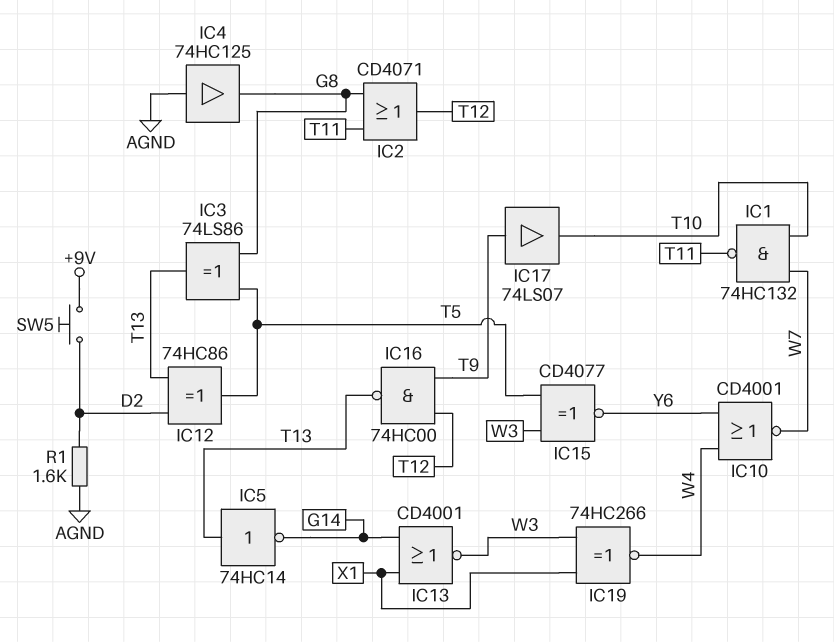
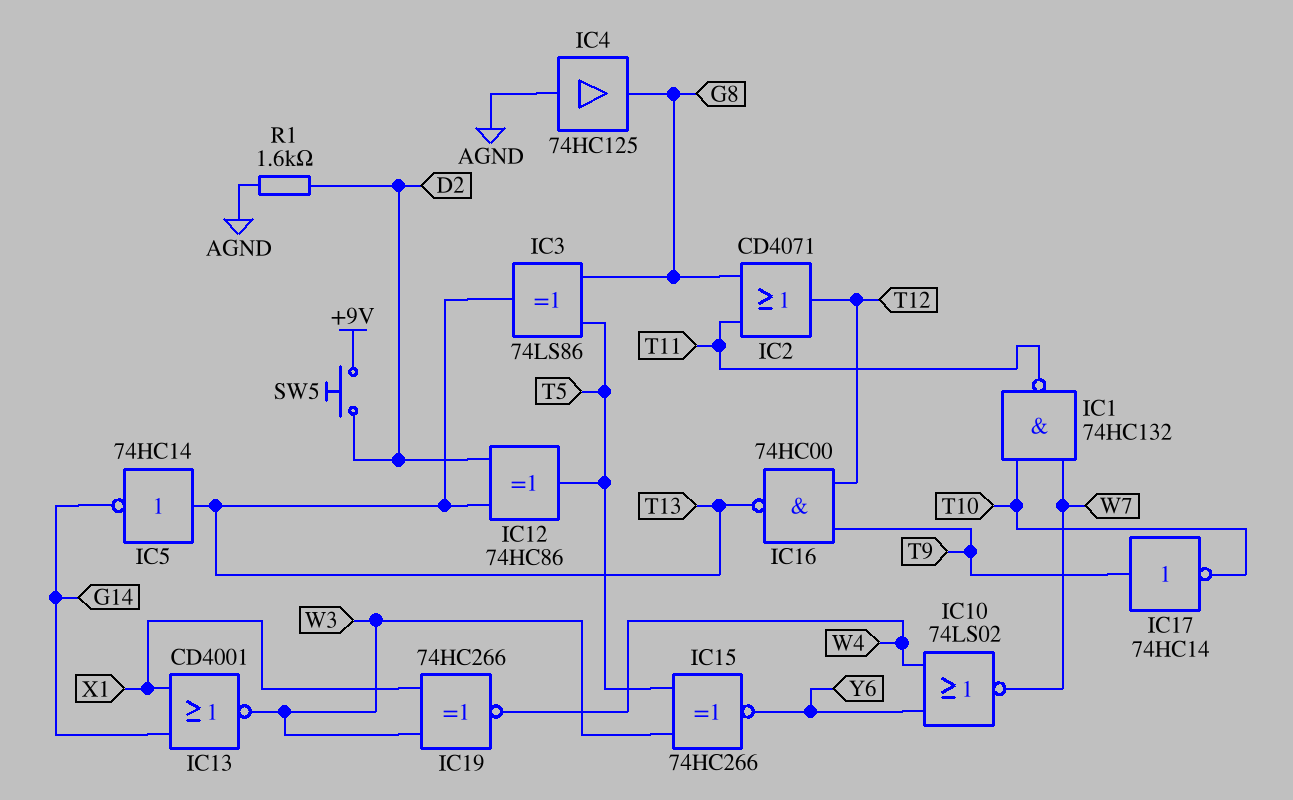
IC10: NOR CD4001 (in W4, in Y6, out W7) -> NOR 74LS02 (in W4, in Y6, out W7)
IC15: XNOR CD4077 (in T5, in W3, out Y6) -> XNOR 74HC266 (in T5, in W3, out Y6)
IC17: buffer 74LS07 (in T9, out T10) -> NOT 74HC14 (in T9, out T10)

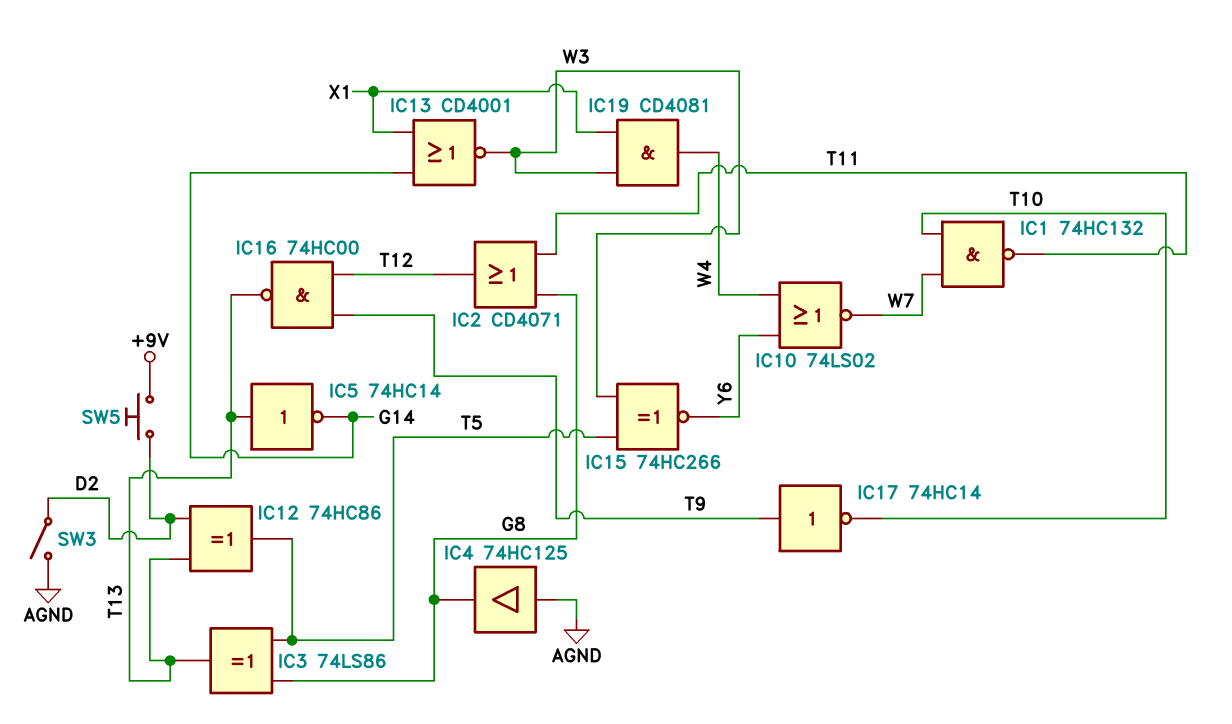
IC19: XNOR 74HC266 (in W3, in X1, out W4) -> AND CD4081 (in W3, in X1, out W4)
R1: 1.6k (AGND, D2) -> none
SW3: none -> switch (AGND, D2)

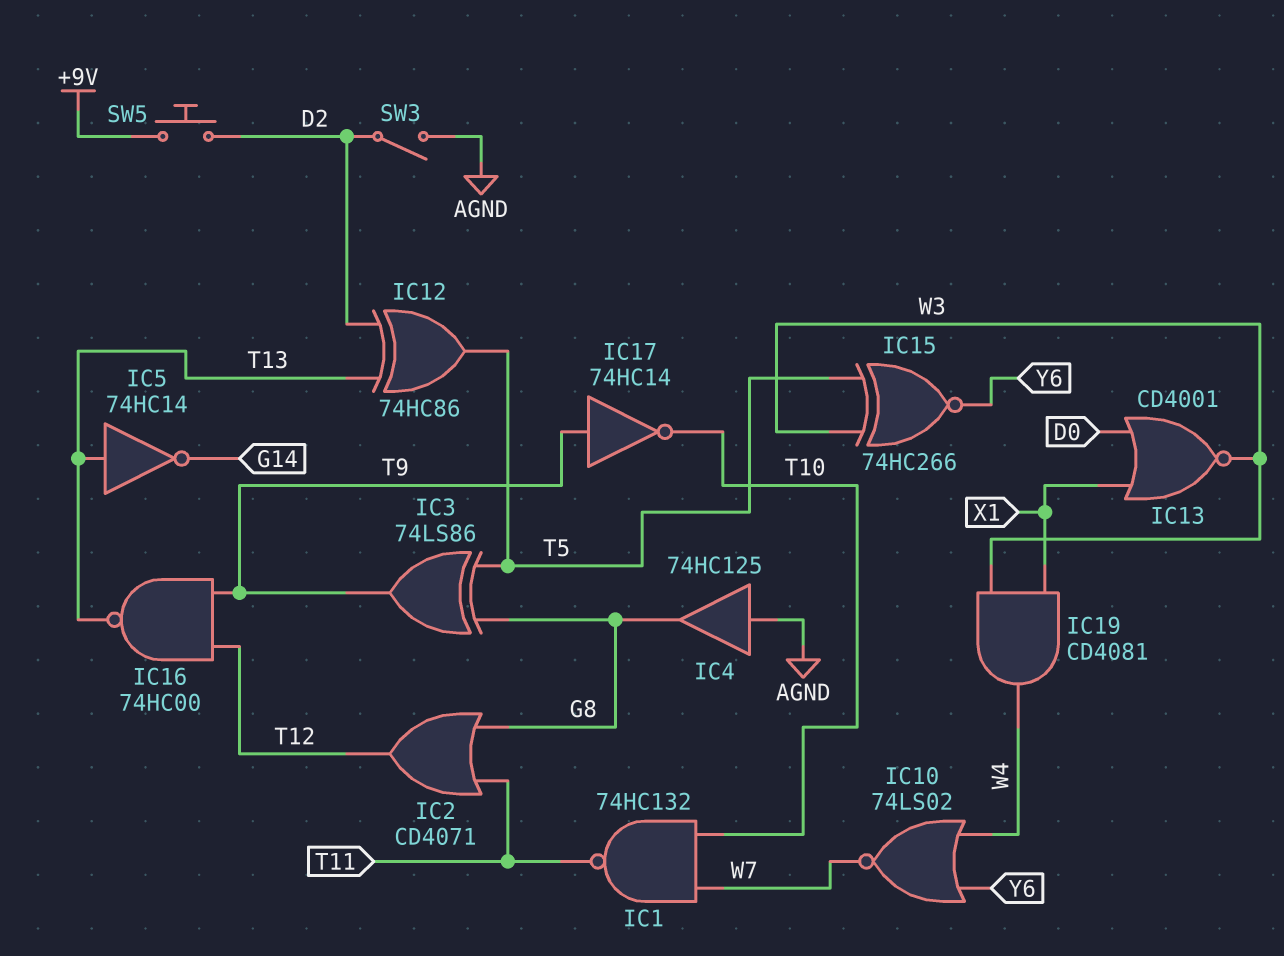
IC3: XOR 74LS86 (in G8, in T5, out T13) -> XOR 74LS86 (in G8, in T5, out T9)
IC13: NOR CD4001 (in G14, in X1, out W3) -> NOR CD4001 (in D0, in X1, out W3)

